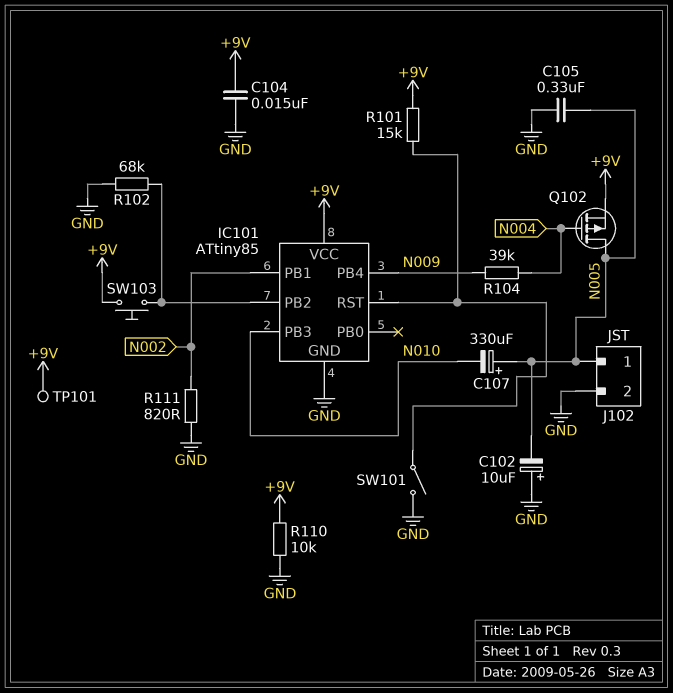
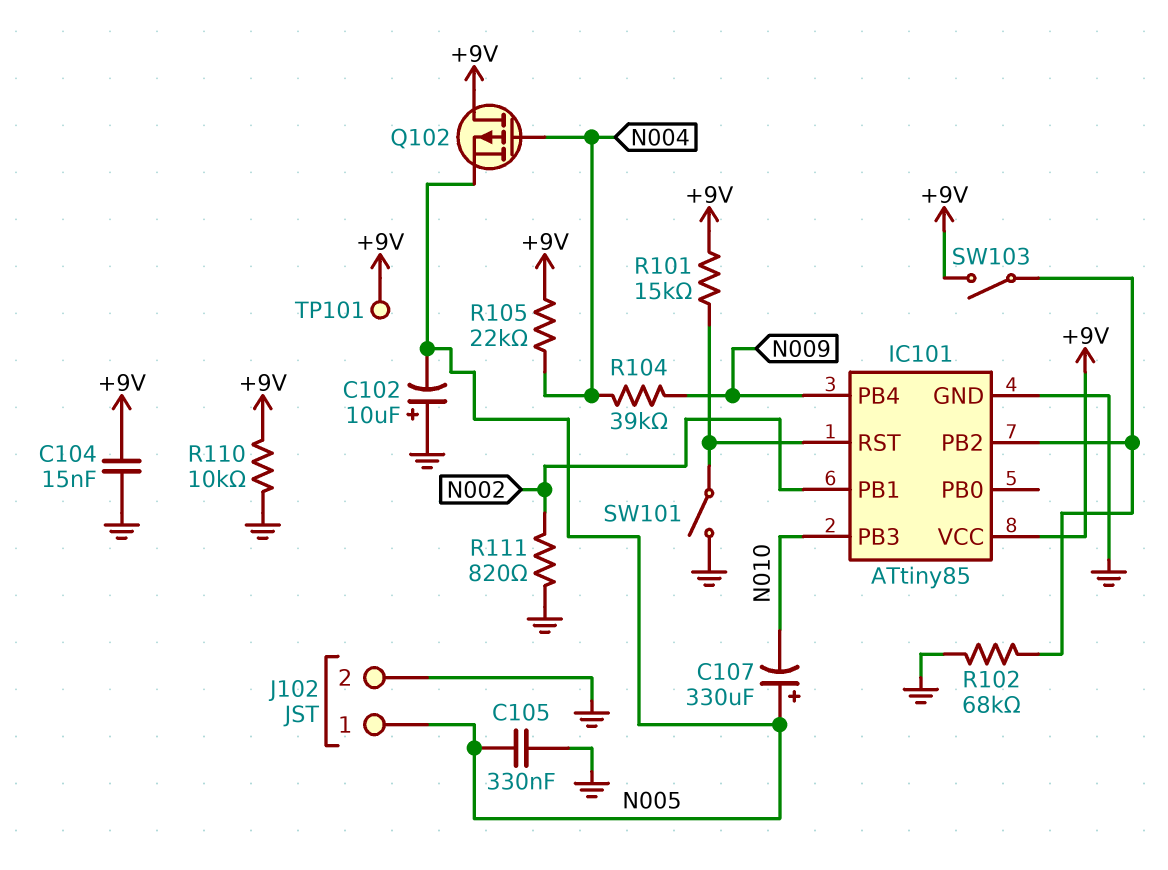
Q102: PMOS (G N004, D N005, S +9V) -> PMOS (G N004, D +9V, S N005)
R105: none -> 22k (+9V, N004)
SW103: button (+9V, IC101/PB2) -> switch (+9V, IC101/PB2)

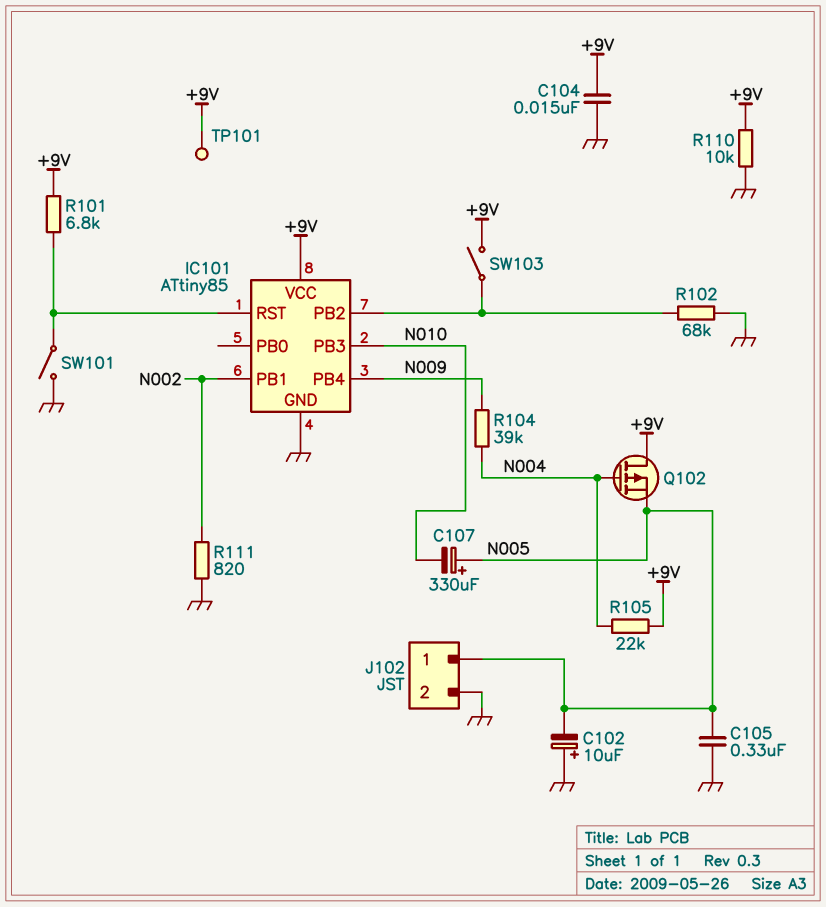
R101: 15k (+9V, IC101/RST) -> 6.8k (+9V, IC101/RST)

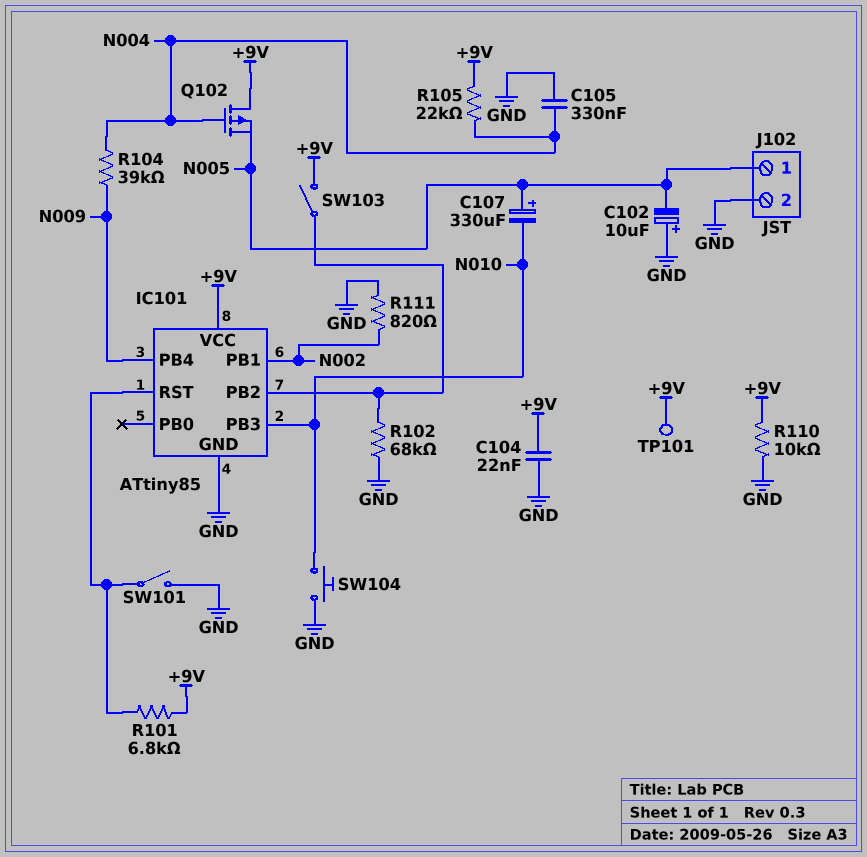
C104: 15nF (+9V, GND) -> 22nF (+9V, GND)
C105: 330nF (GND, N005) -> 330nF (GND, N004)
SW104: none -> button (GND, N010)

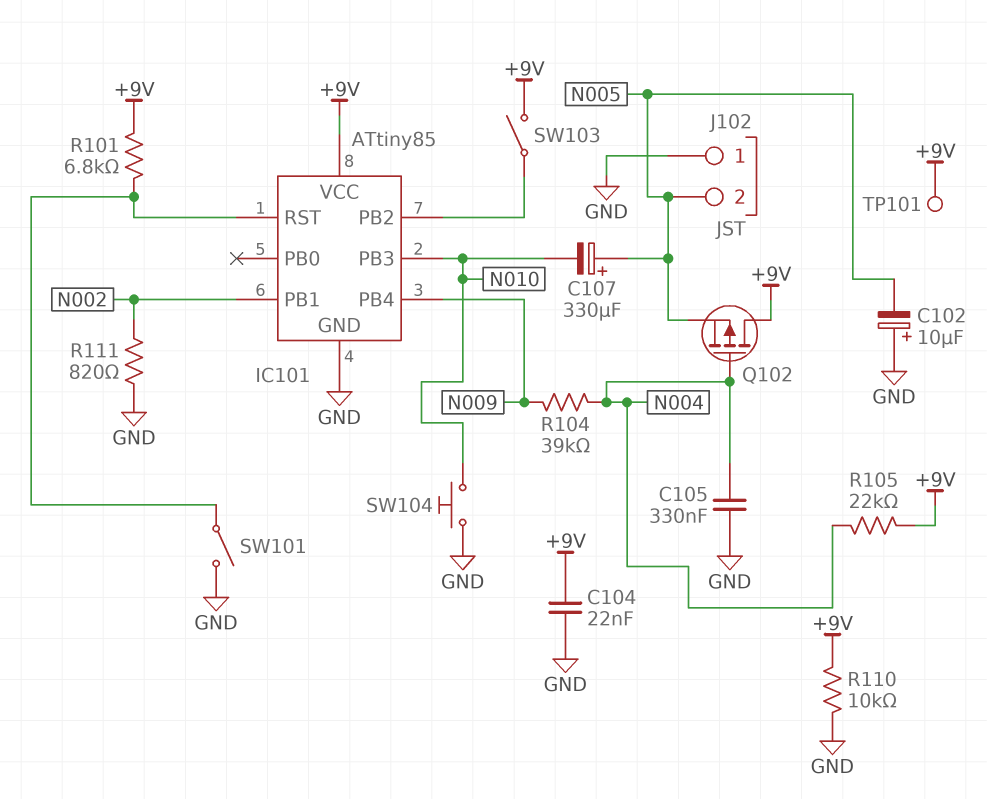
J102 pin 1: N005 -> GND
J102 pin 2: GND -> N005
R102: 68k (GND, IC101/PB2) -> none

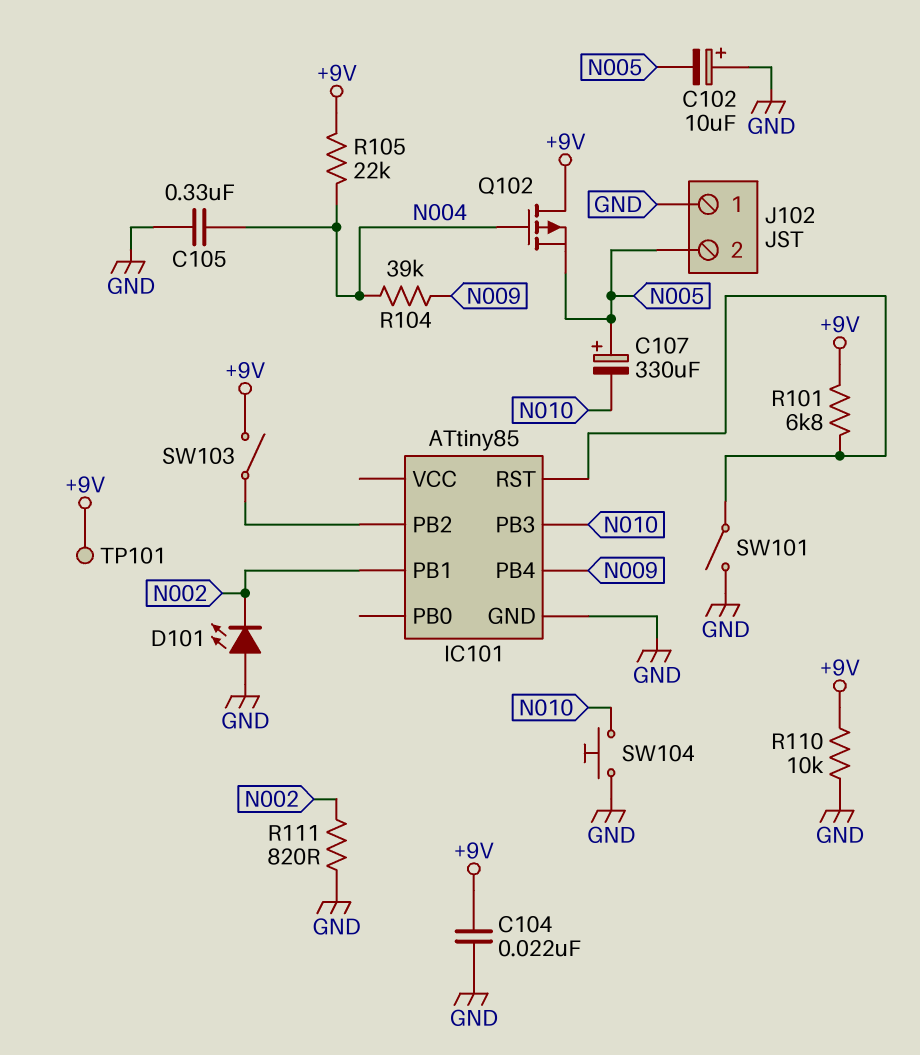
D101: none -> LED (A GND, K N002)
IC101 pin VCC: +9V -> none

